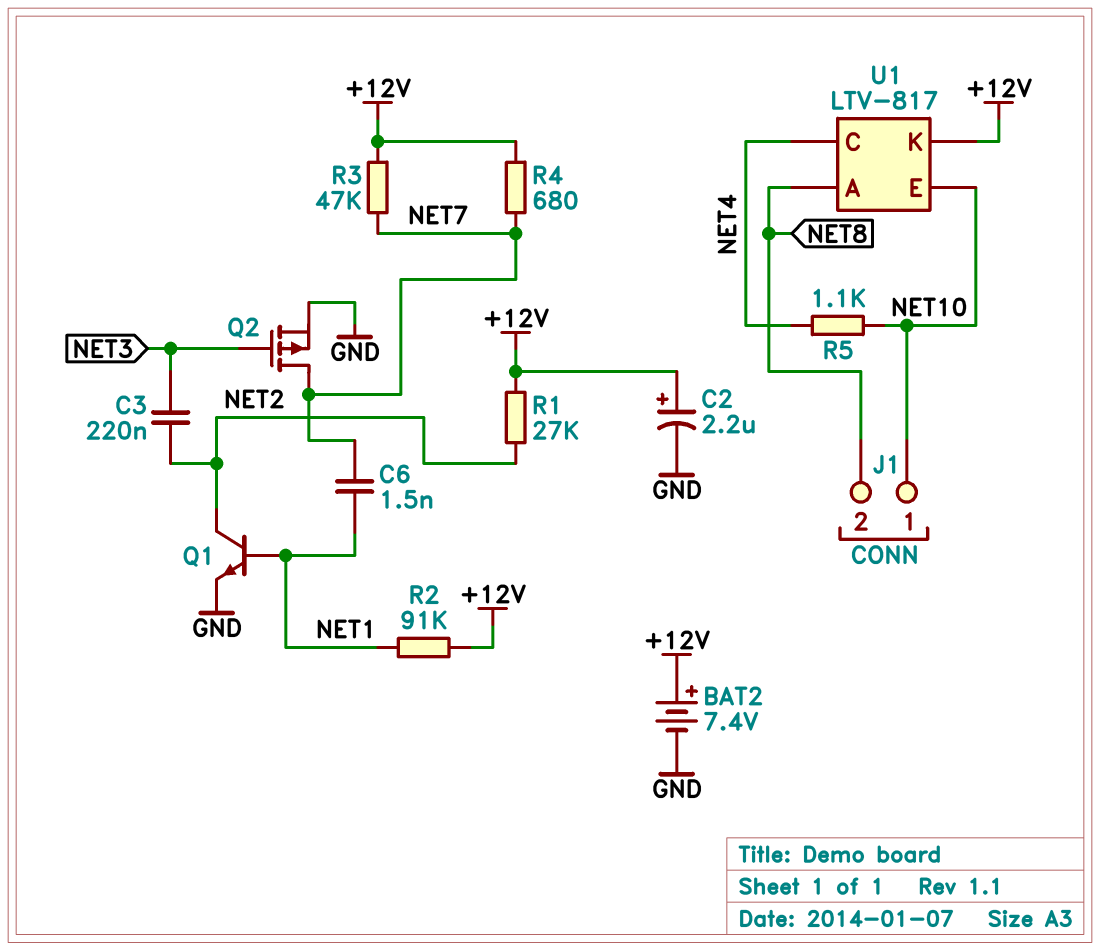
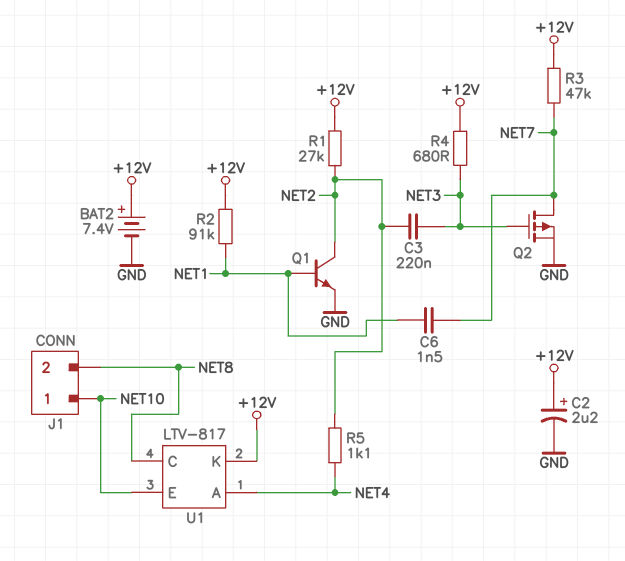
R4: 680 (+12V, NET7) -> 680 (+12V, NET3)
R5: 1.1k (NET4, NET10) -> 1.1k (NET2, NET4)
U1 pin A: NET8 -> NET4
U1 pin C: NET4 -> NET8

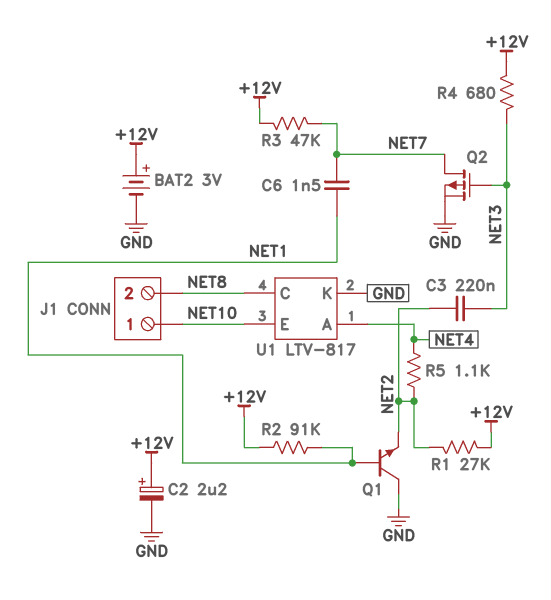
BAT2: 7.4V (plus +12V, minus GND) -> 3V (plus +12V, minus GND)
Q1: NPN (B NET1, C NET2, E GND) -> NPN (B NET1, C GND, E NET2)
U1 pin K: +12V -> GND

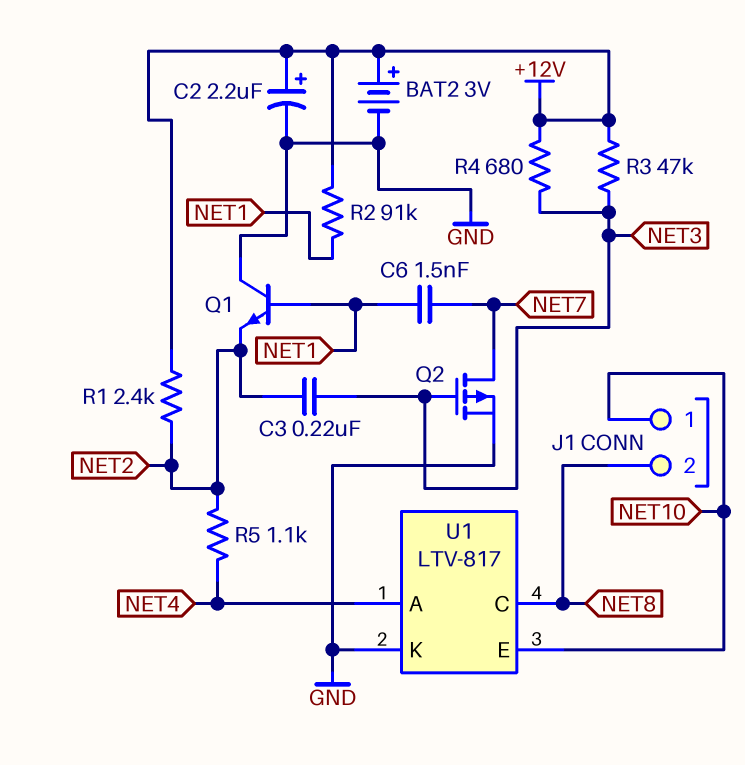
R1: 27k (+12V, NET2) -> 2.4k (+12V, NET2)
R3: 47k (+12V, NET7) -> 47k (+12V, NET3)

